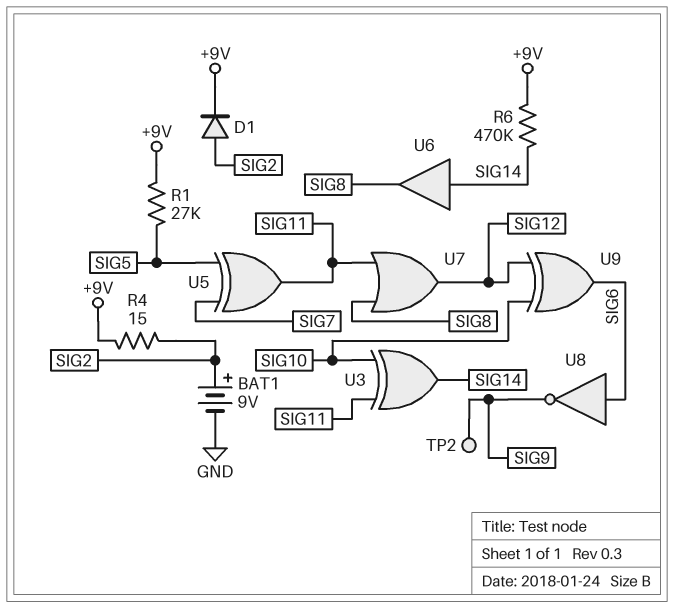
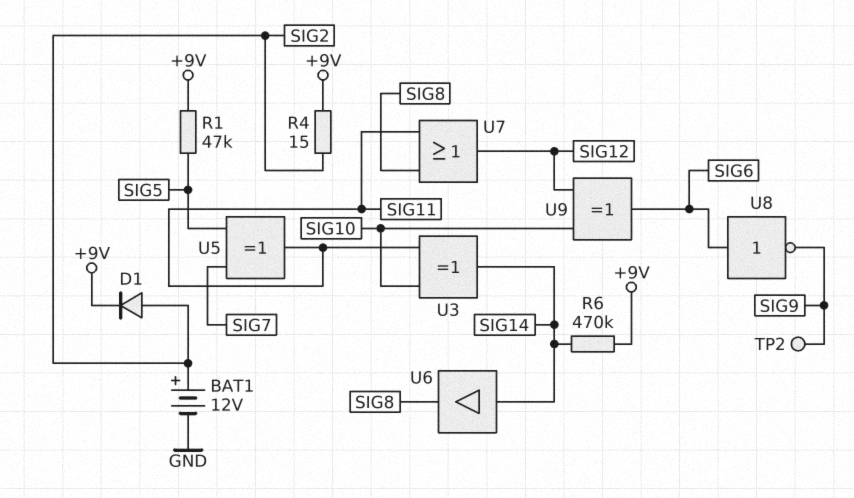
BAT1: 9V (plus SIG2, minus GND) -> 12V (plus SIG2, minus GND)
R1: 27k (+9V, SIG5) -> 47k (+9V, SIG5)

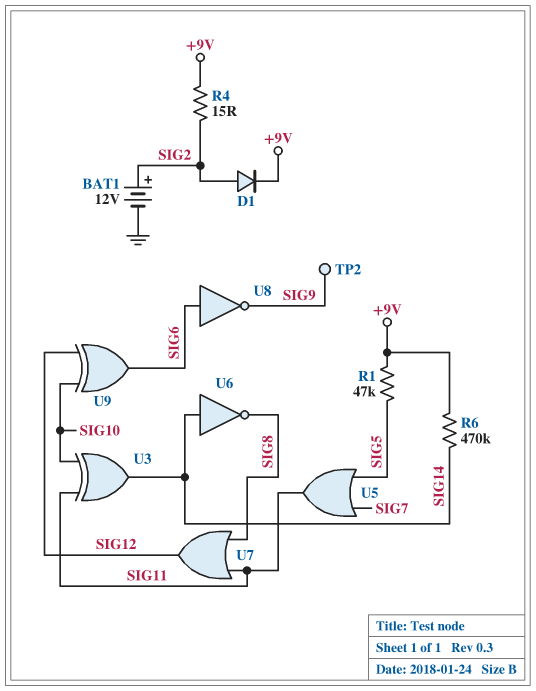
U5: XOR (in SIG5, in SIG7, out SIG11) -> OR (in SIG5, in SIG7, out SIG11)
U6: buffer (in SIG14, out SIG8) -> NOT (in SIG14, out SIG8)

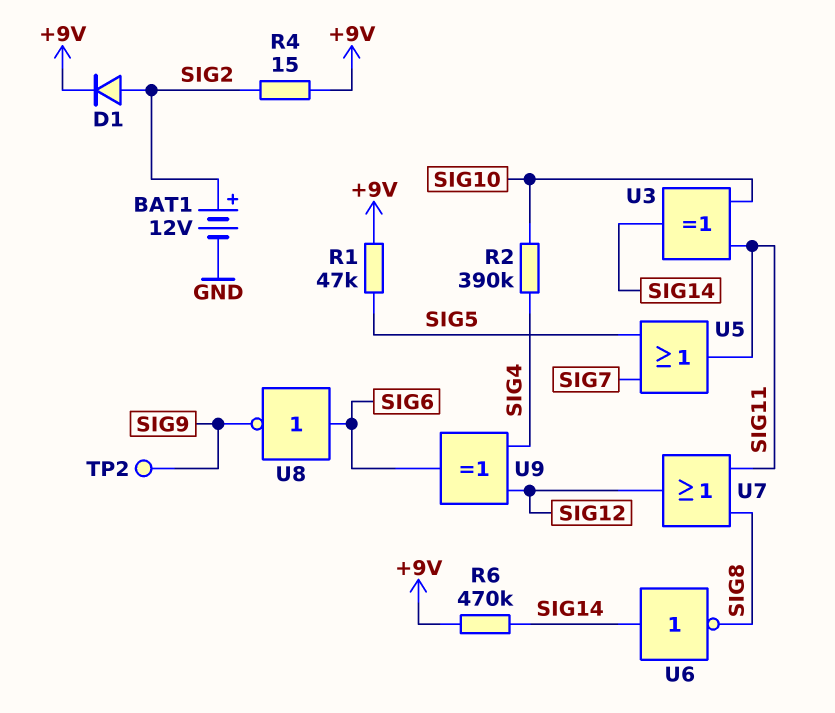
R2: none -> 390k (SIG4, SIG10)
U9: XOR (in SIG10, in SIG12, out SIG6) -> XOR (in SIG4, in SIG12, out SIG6)

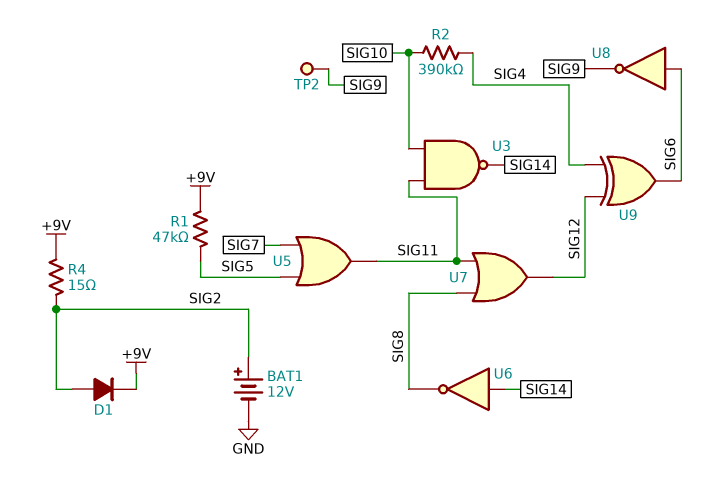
R6: 470k (+9V, SIG14) -> none
U3: XOR (in SIG10, in SIG11, out SIG14) -> NAND (in SIG10, in SIG11, out SIG14)

